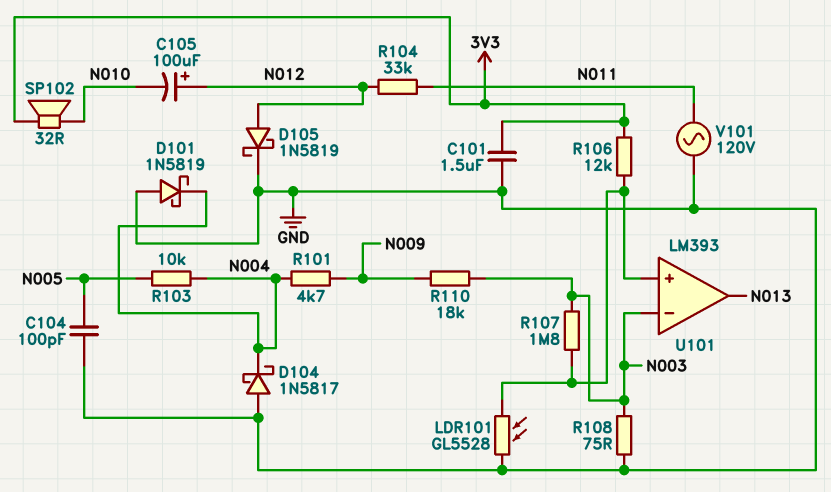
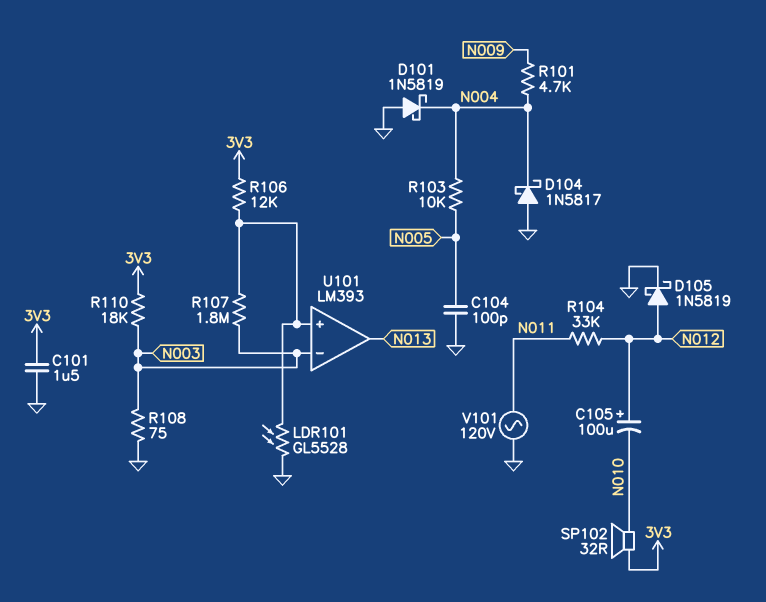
R110: 18k (N003, N009) -> 18k (3V3, N003)

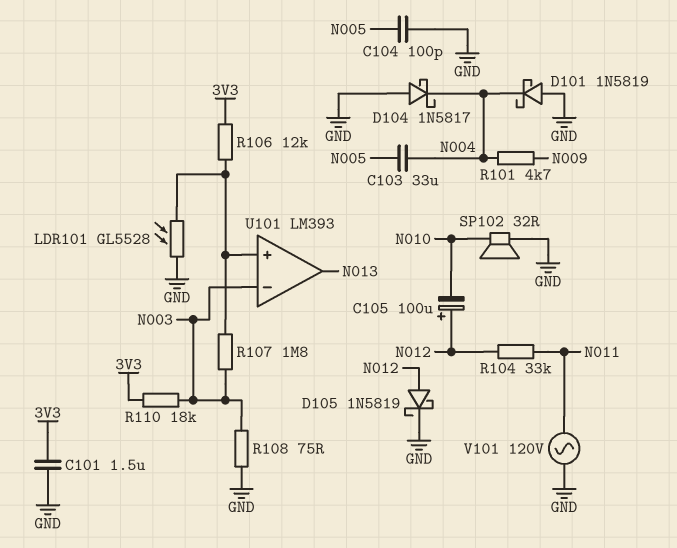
C103: none -> 33uF (N004, N005)
R103: 10k (N004, N005) -> none
SP102: speaker 32R (3V3, N010) -> speaker 32R (GND, N010)

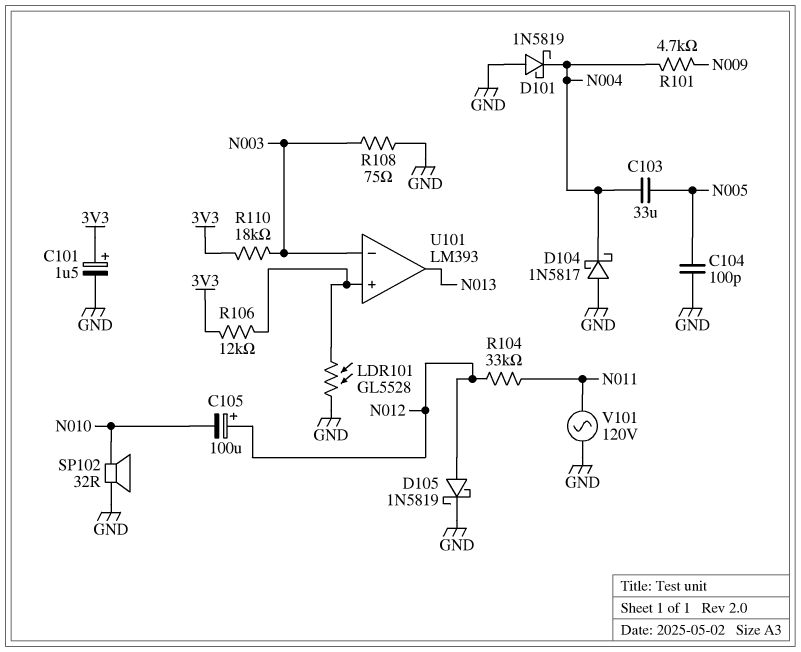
C101: 1.5uF (3V3, GND) -> 1.5uF (plus 3V3, minus GND)
R107: 1.8M (N003, U101/in+) -> none

